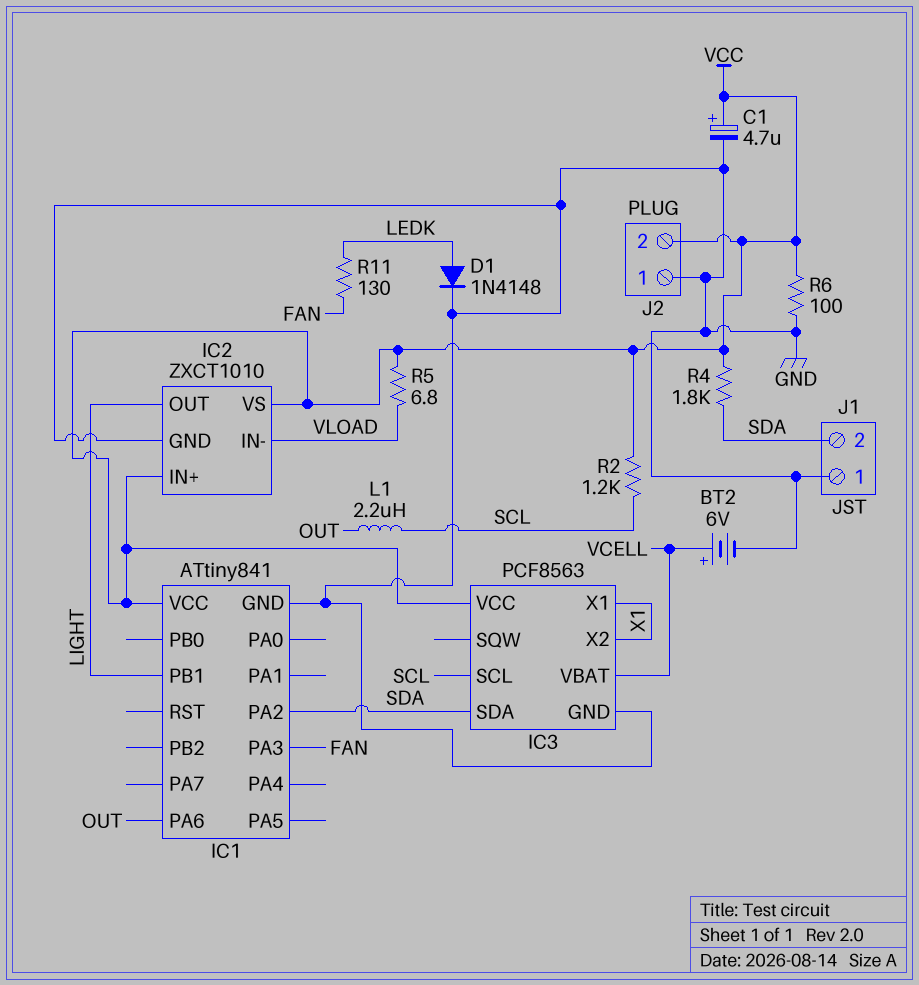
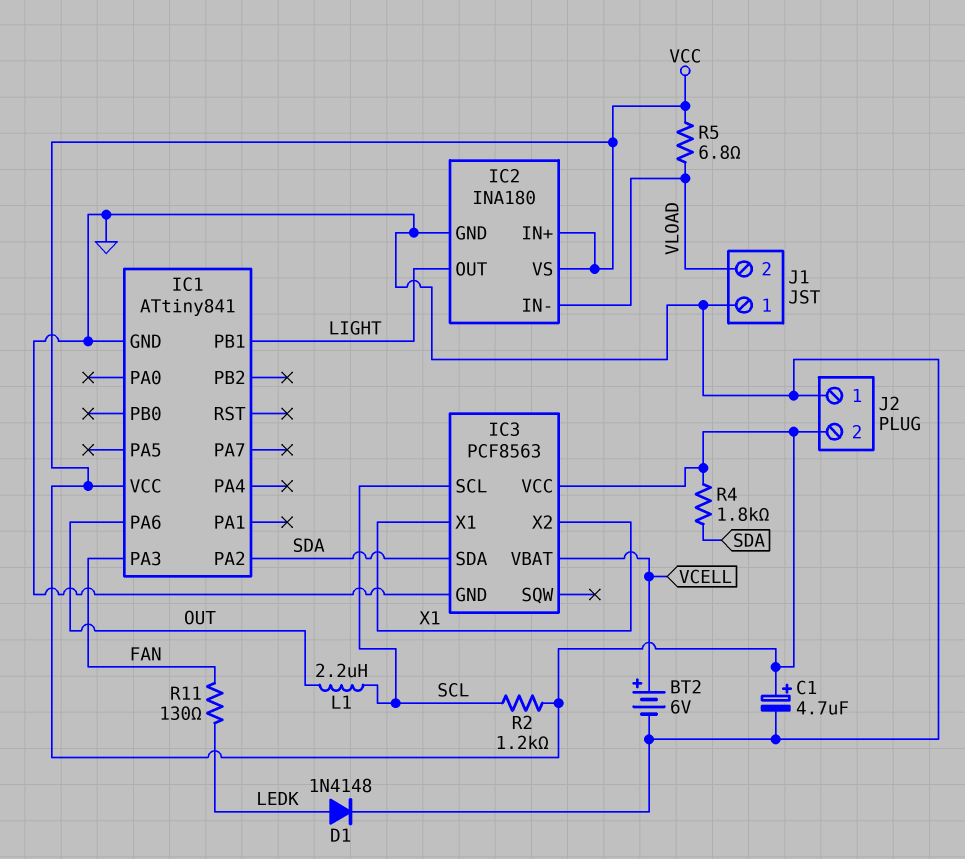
IC2: ZXCT1010 -> INA180
J1 pin 2: SDA -> VLOAD
R6: 100 (GND, VCC) -> none

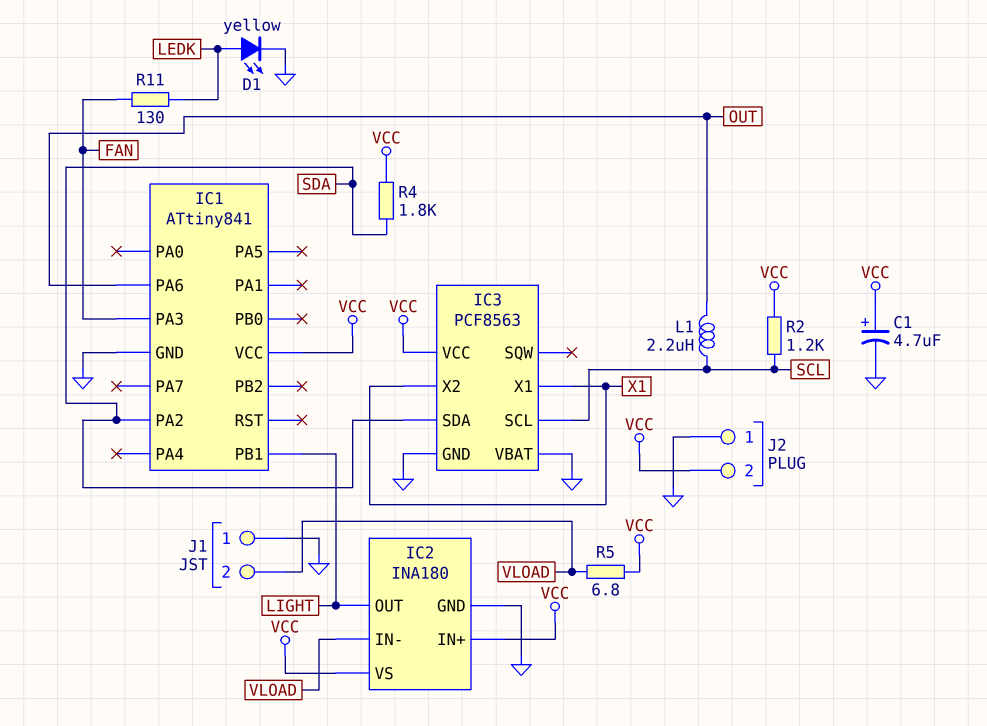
BT2: 6V (plus VCELL, minus GND) -> none
D1: diode 1N4148 (A LEDK, K GND) -> LED yellow (A LEDK, K GND)
IC3 pin VBAT: VCELL -> GND

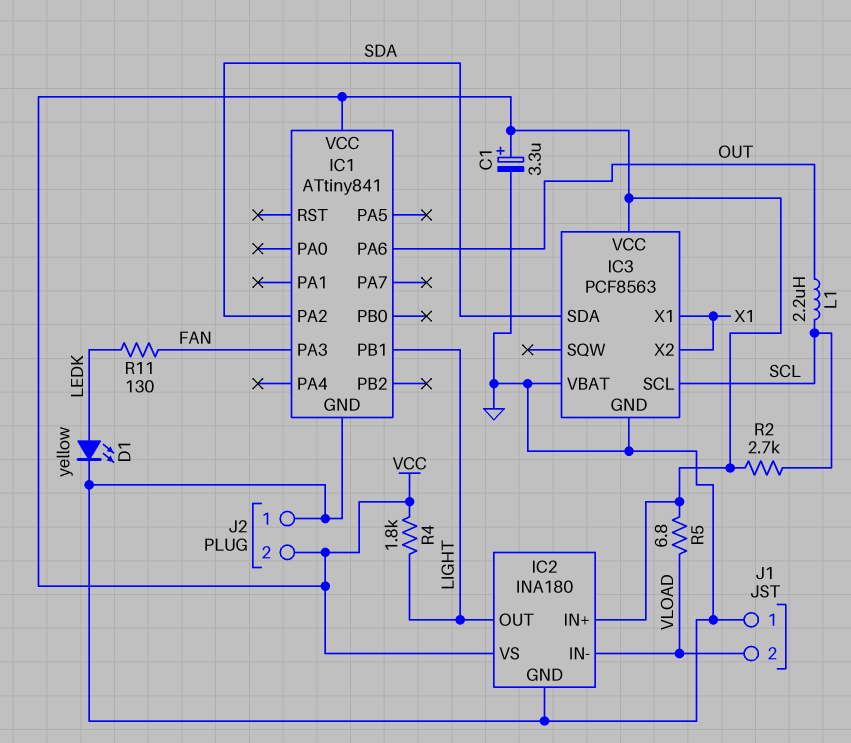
C1: 4.7uF (plus VCC, minus GND) -> 3.3uF (plus VCC, minus GND)
R2: 1.2k (SCL, VCC) -> 2.7k (SCL, VCC)
R4: 1.8k (SDA, VCC) -> 1.8k (LIGHT, VCC)

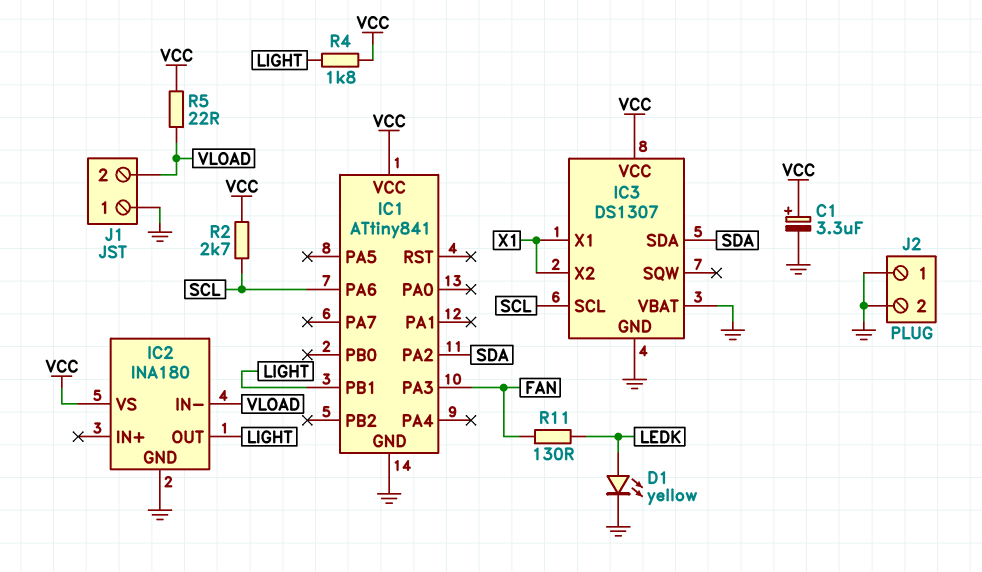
IC1 pin PA6: OUT -> SCL
IC2 pin IN+: VCC -> none
IC3: PCF8563 -> DS1307
J2 pin 2: VCC -> GND
L1: 2.2uH (OUT, SCL) -> none
R5: 6.8 (VCC, VLOAD) -> 22 (VCC, VLOAD)

